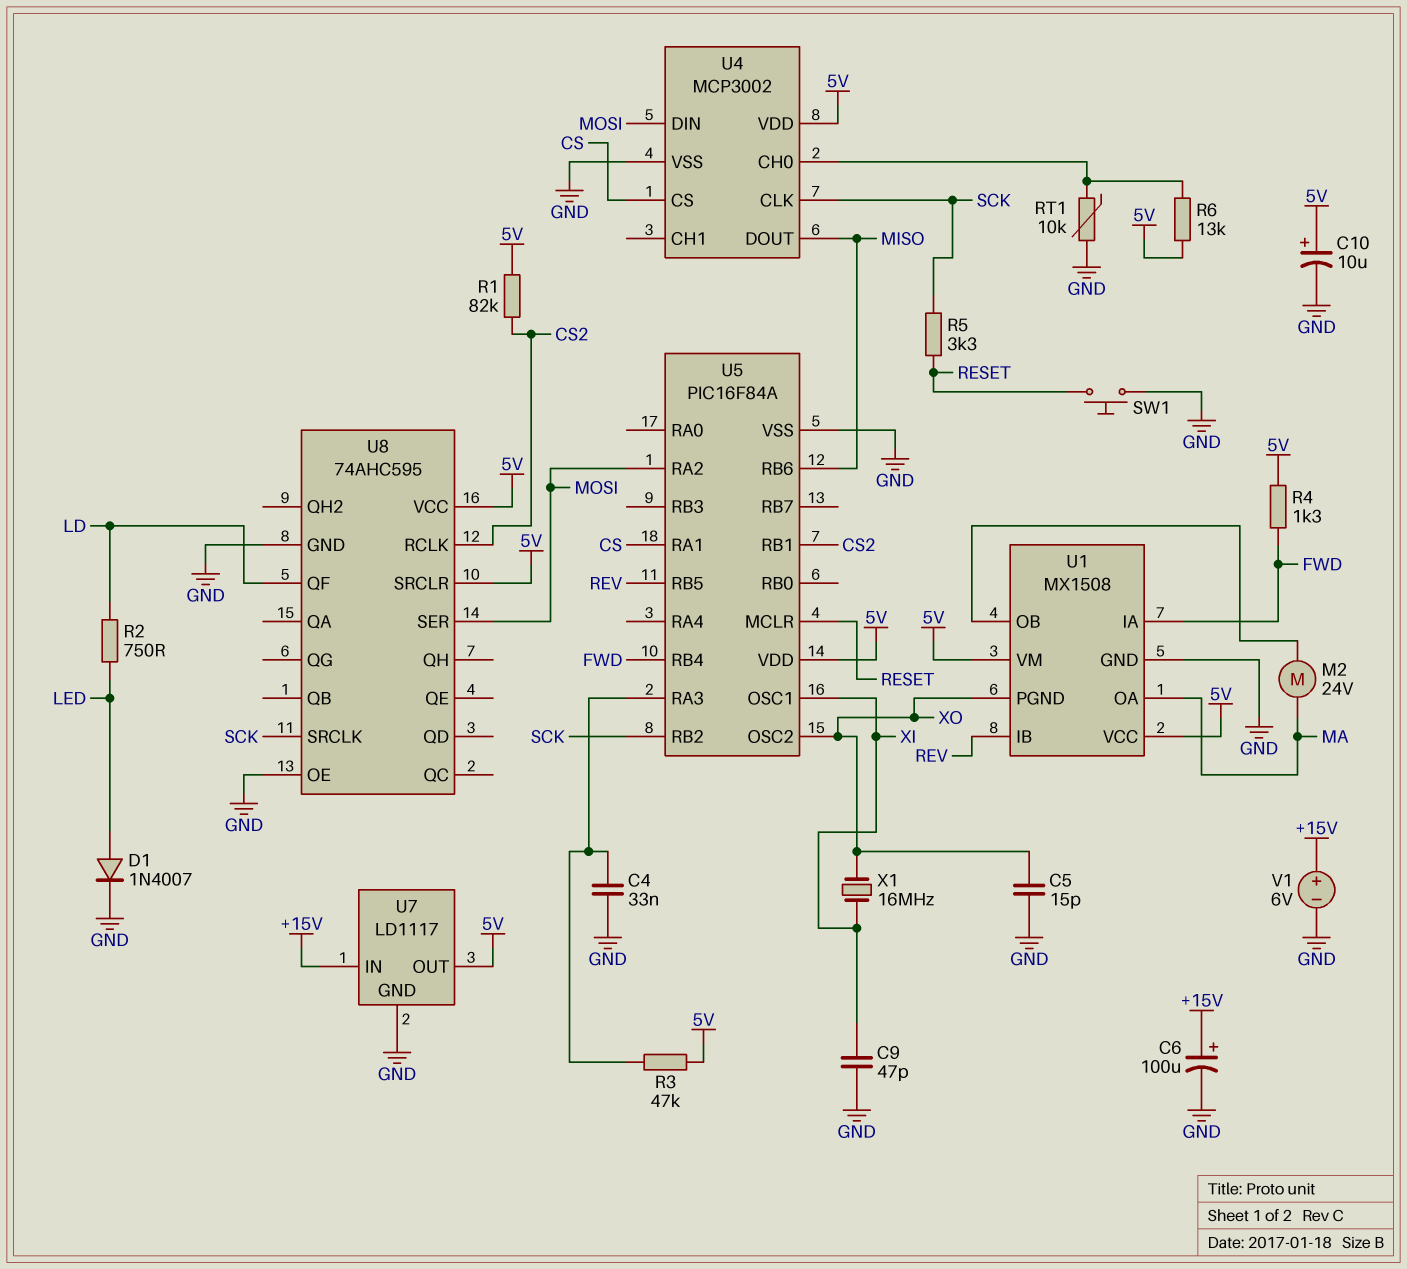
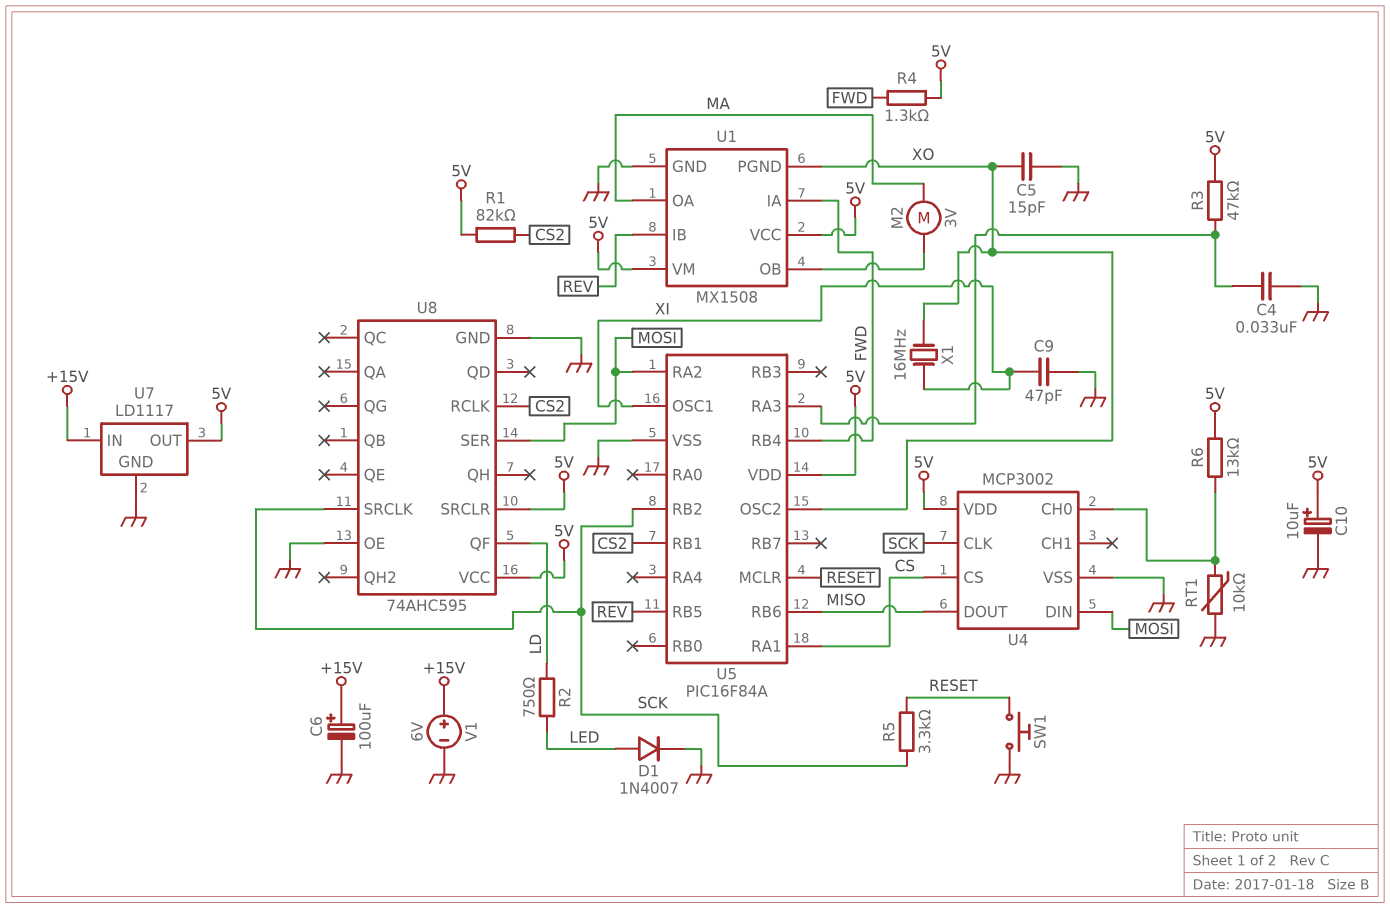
M2: motor 24V (MA, U1/OB) -> motor 3V (MA, U1/OB)

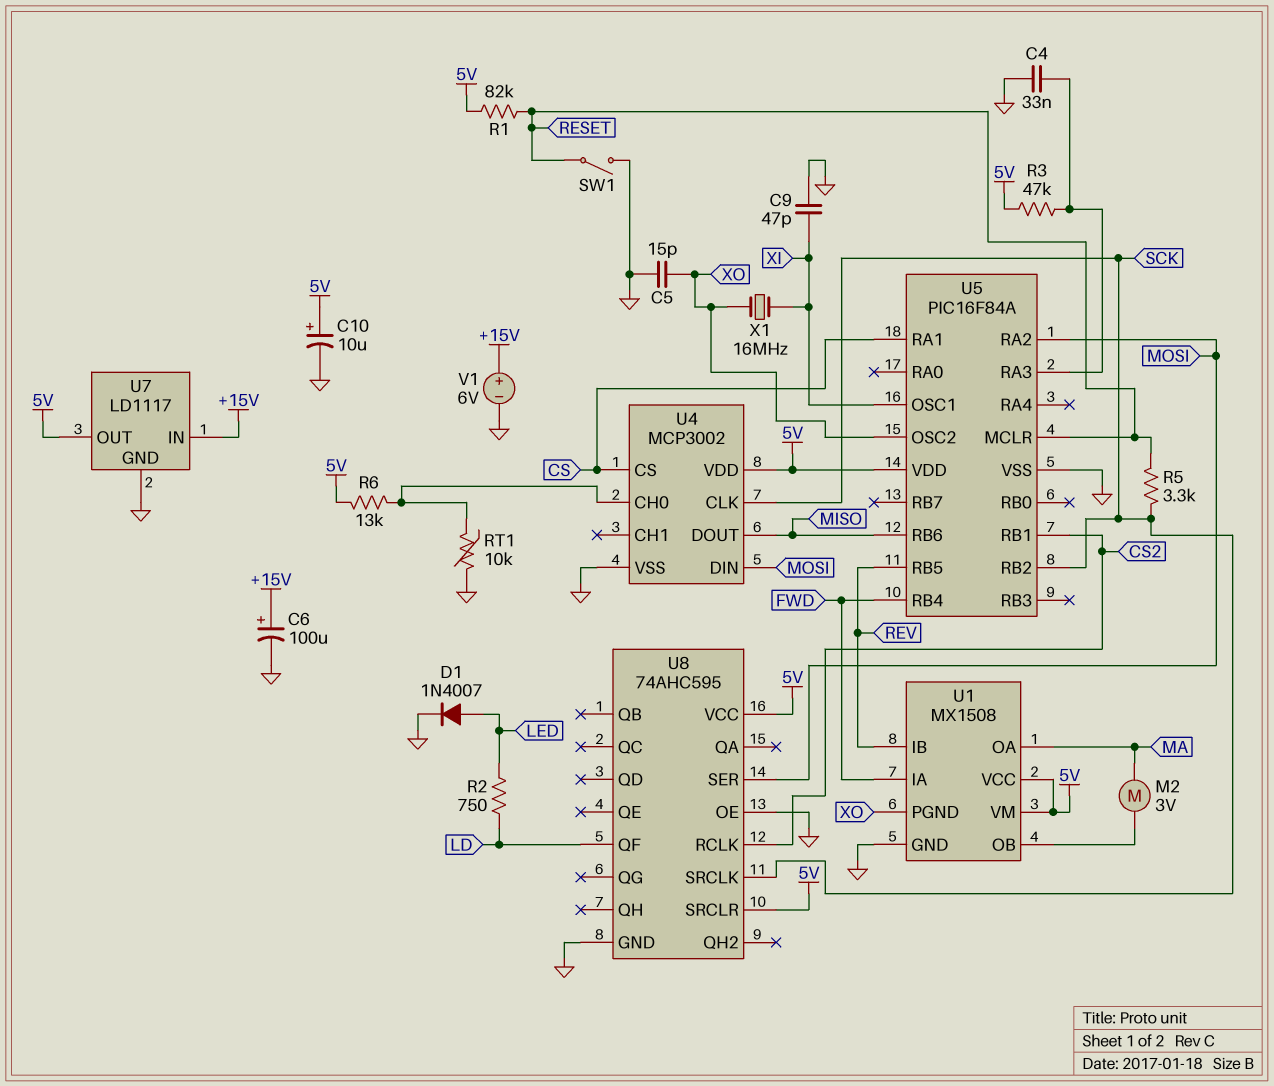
R1: 82k (5V, CS2) -> 82k (5V, RESET)
R4: 1.3k (5V, FWD) -> none
SW1: button (GND, RESET) -> switch (GND, RESET)

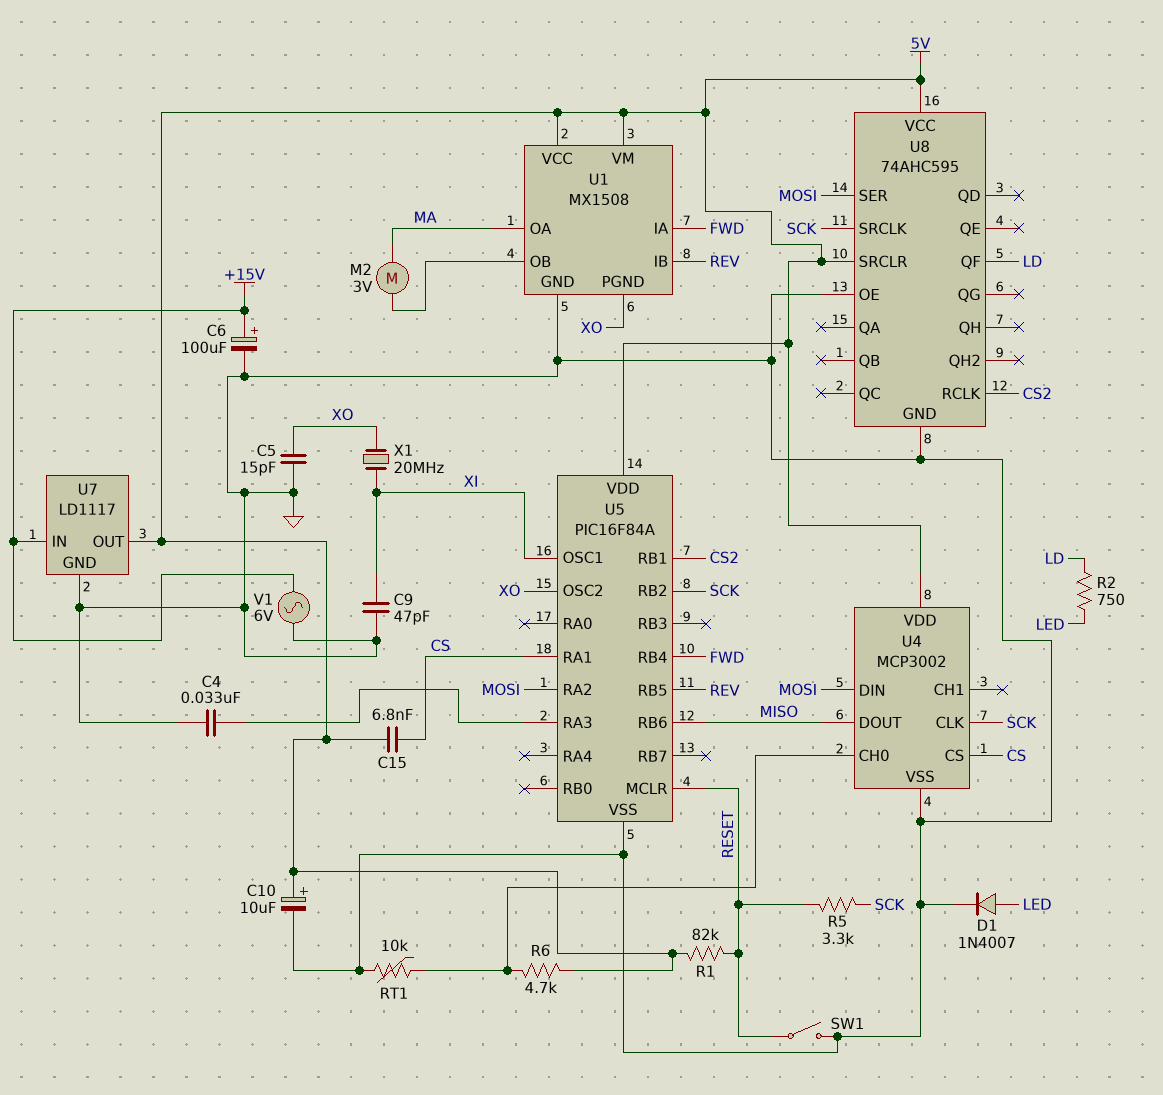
C15: none -> 6.8nF (5V, CS)
R3: 47k (5V, U5/RA3) -> none
R6: 13k (5V, U4/CH0) -> 4.7k (5V, U4/CH0)
V1: 6V (plus +15V, minus GND) -> AC 6V (+15V, GND)
X1: 16MHz (XI, XO) -> 20MHz (XI, XO)

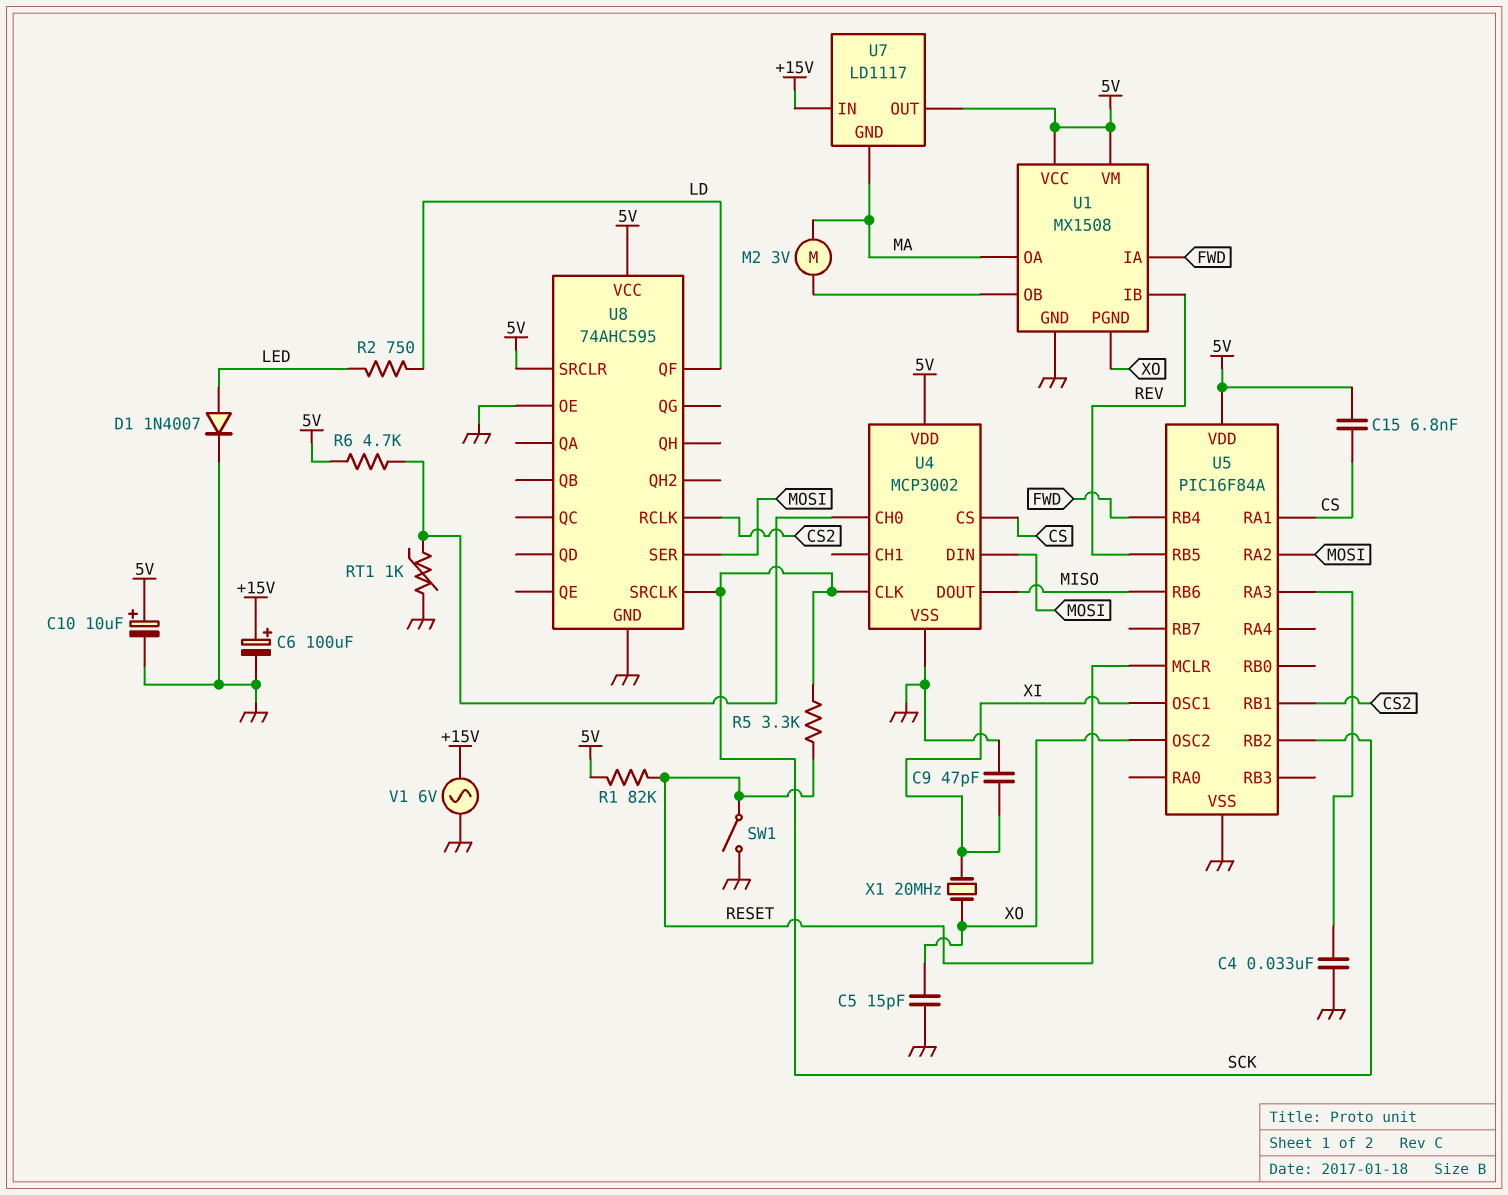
RT1: 10k (GND, U4/CH0) -> 1k (GND, U4/CH0)
U7 pin GND: GND -> MA

